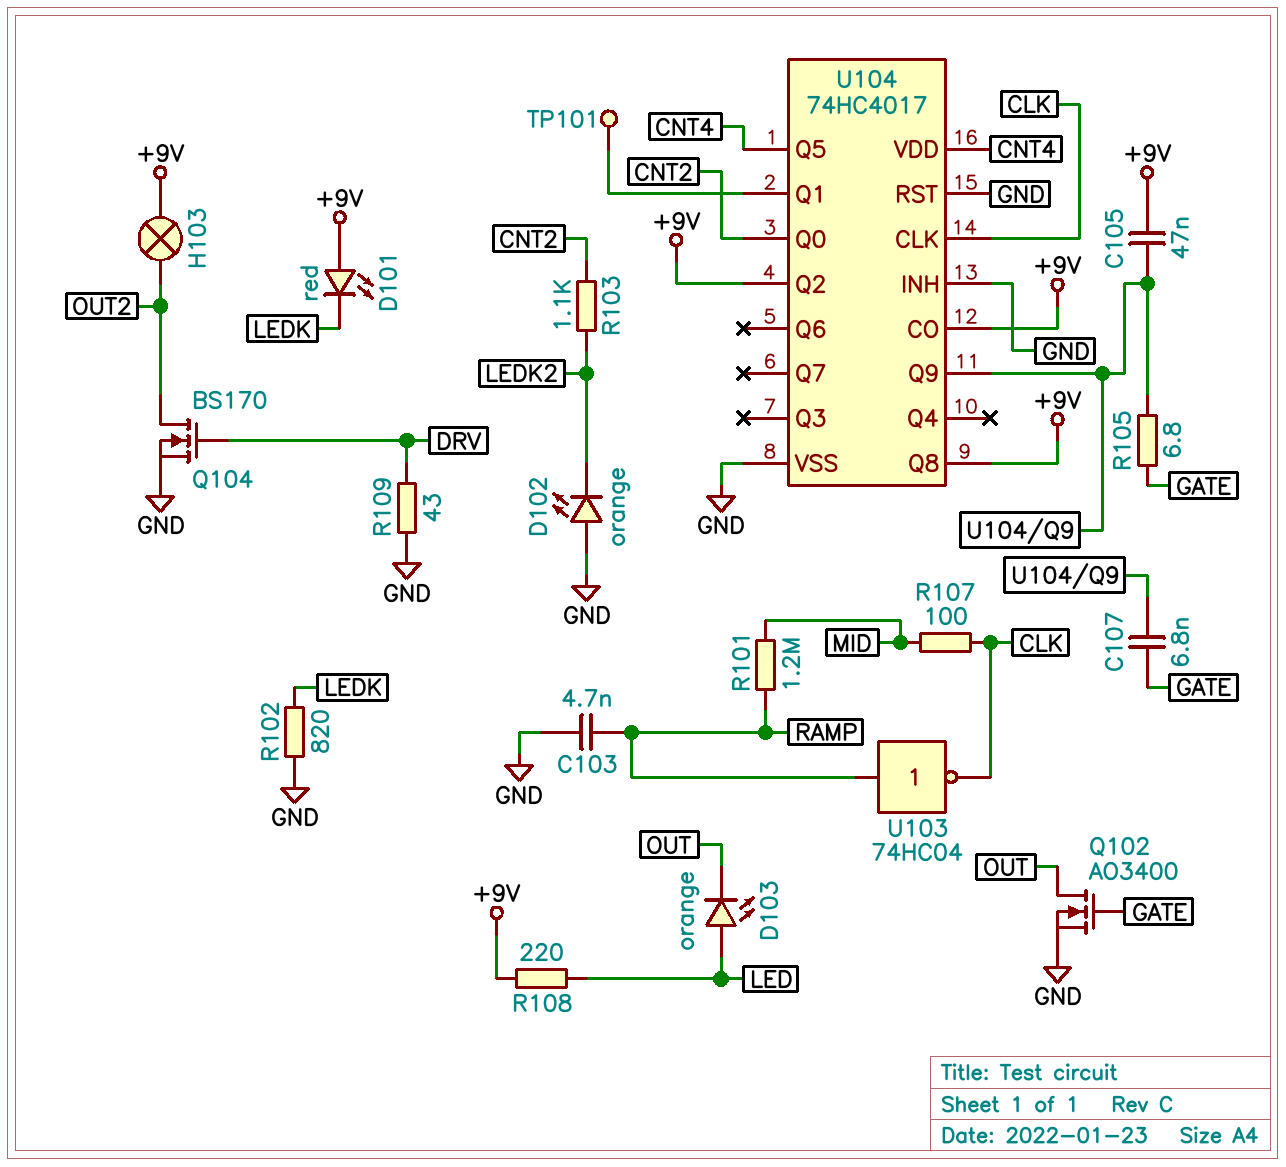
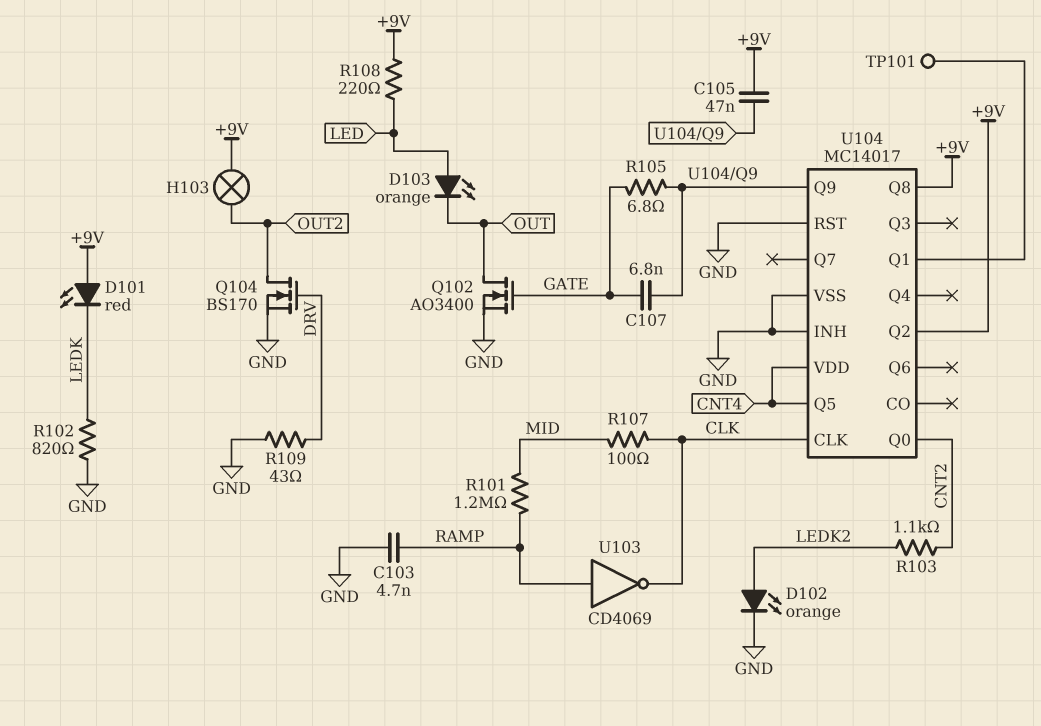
D102: LED orange (A GND, K LEDK2) -> LED orange (A LEDK2, K GND)
U103: NOT 74HC04 (in RAMP, out CLK) -> NOT CD4069 (in RAMP, out CLK)
U104: 74HC4017 -> MC14017
U104 pin CO: +9V -> none

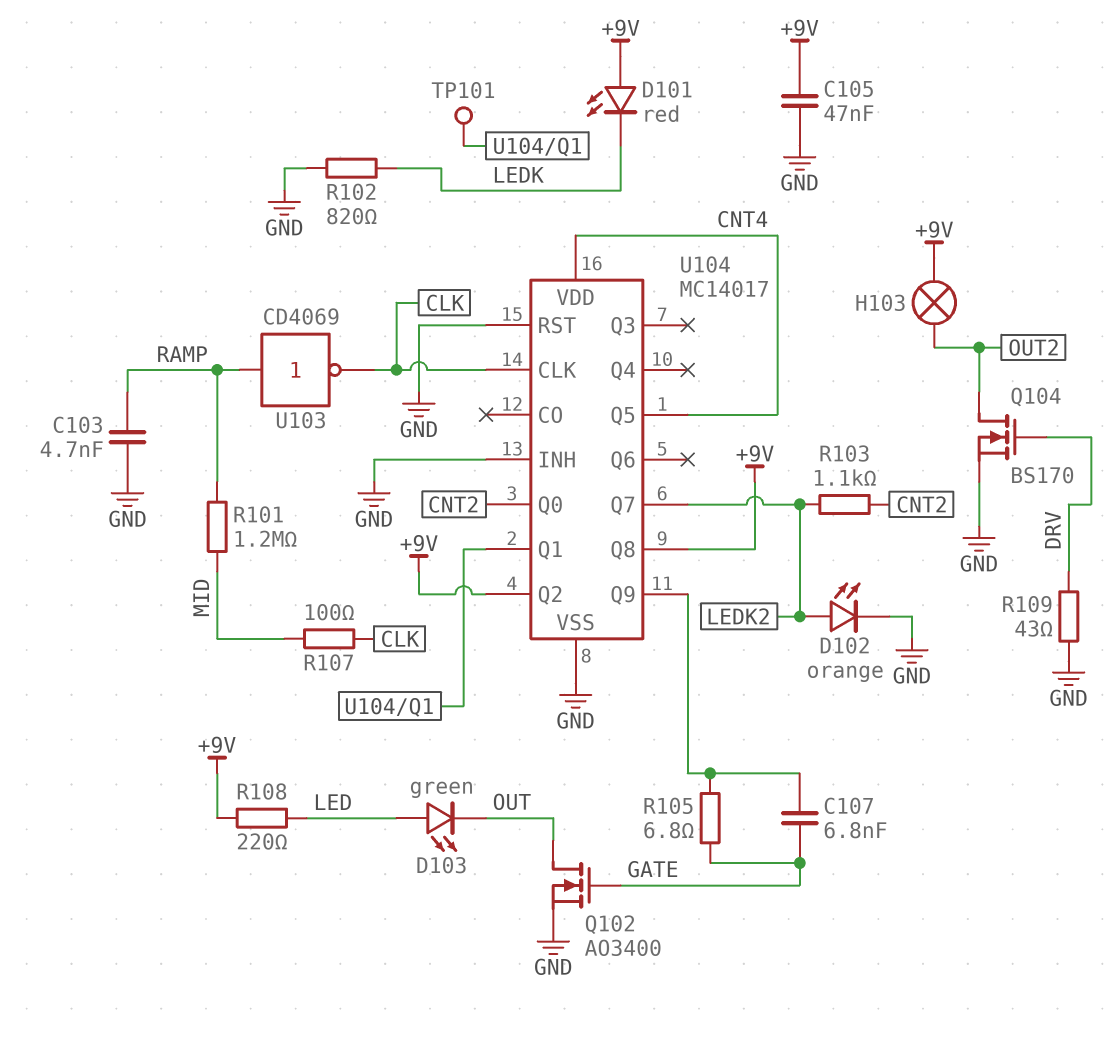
C105: 47nF (+9V, U104/Q9) -> 47nF (+9V, GND)
D103: LED orange (A LED, K OUT) -> LED green (A LED, K OUT)
U104 pin Q7: none -> LEDK2

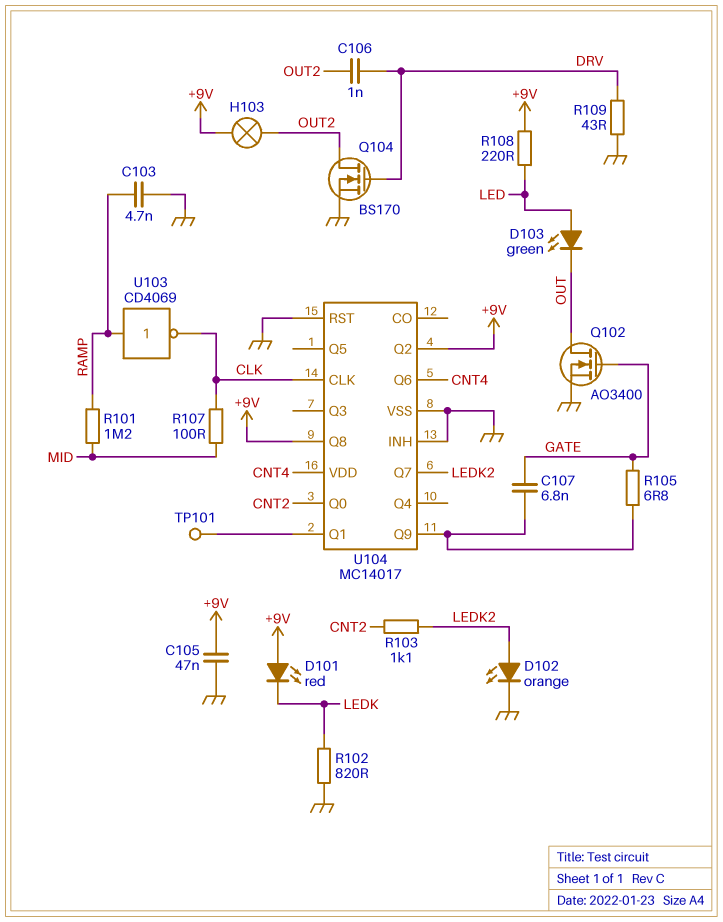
C106: none -> 1nF (DRV, OUT2)
U104 pin Q5: CNT4 -> none
U104 pin Q6: none -> CNT4

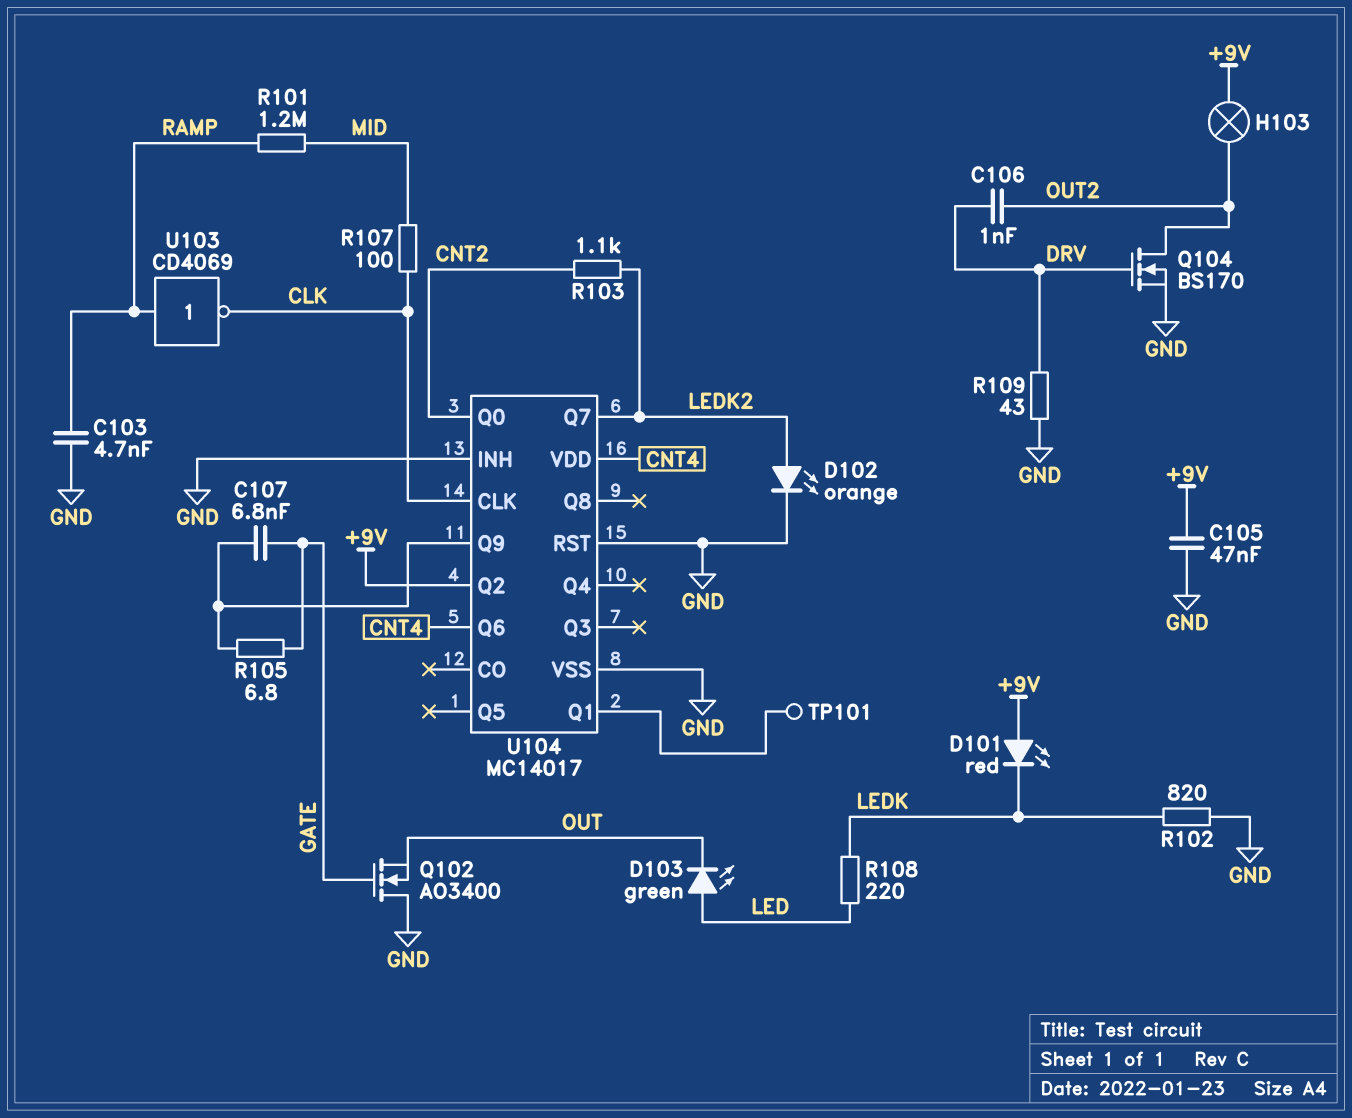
Q102: NMOS AO3400 (G GATE, D OUT, S GND) -> NMOS AO3400 (G GATE, D GND, S OUT)
R108: 220 (+9V, LED) -> 220 (LED, LEDK)
U104 pin Q8: +9V -> none

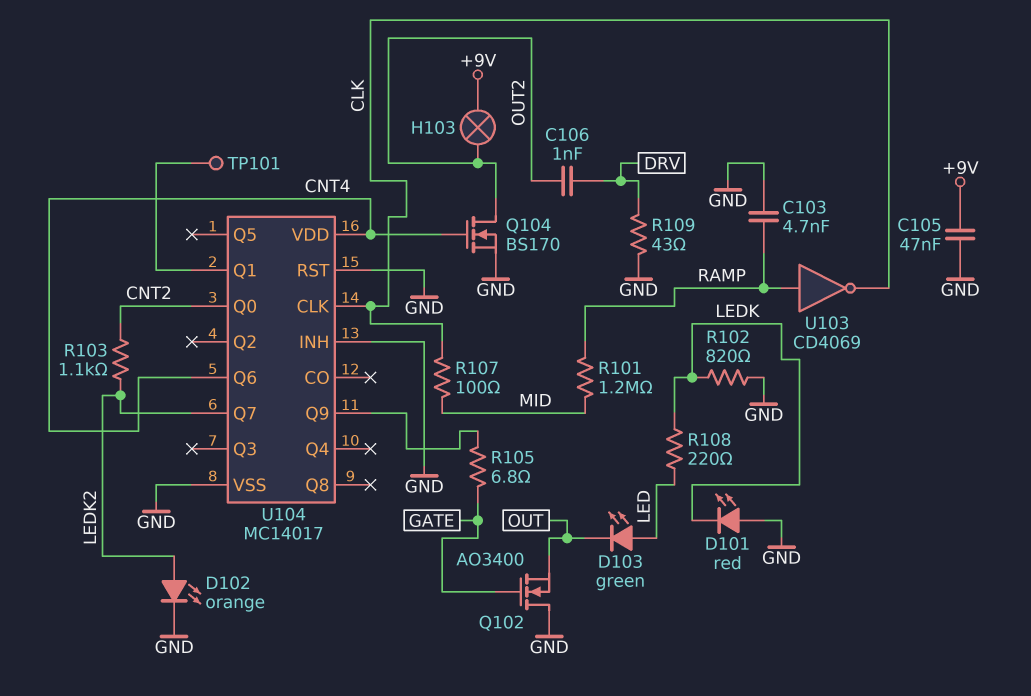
C107: 6.8nF (GATE, U104/Q9) -> none
D101: LED red (A +9V, K LEDK) -> LED red (A GND, K LEDK)
Q104: NMOS BS170 (G DRV, D OUT2, S GND) -> NMOS BS170 (G CNT4, D OUT2, S GND)
U104 pin Q2: +9V -> none

